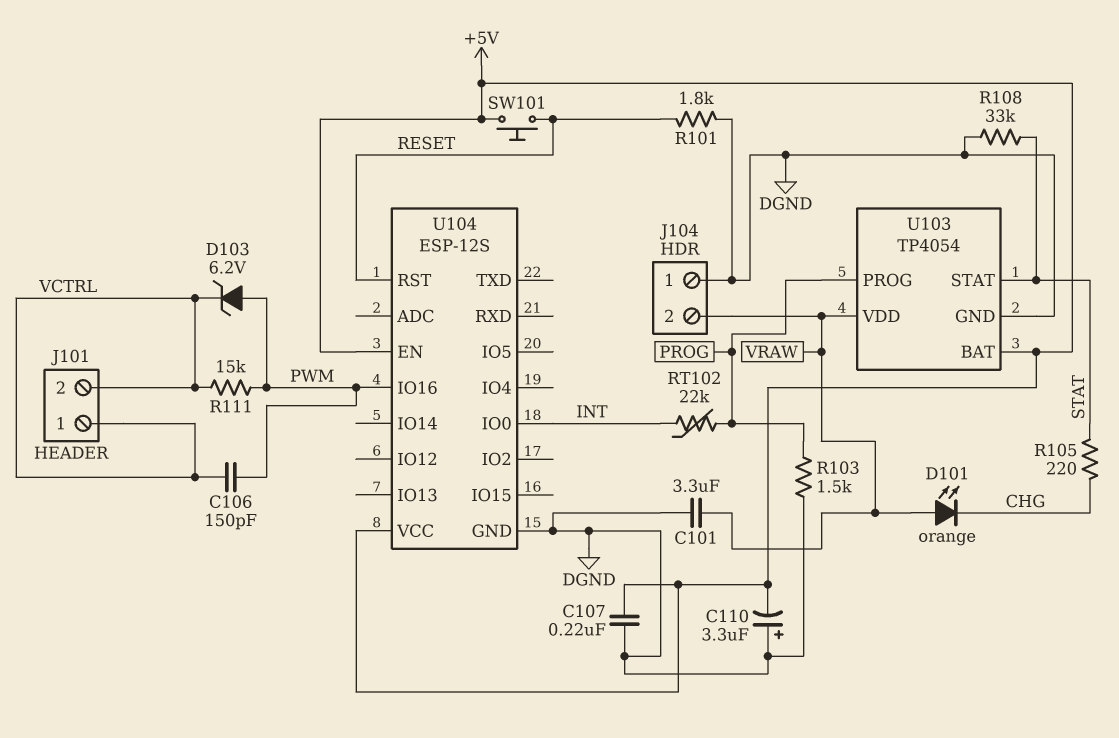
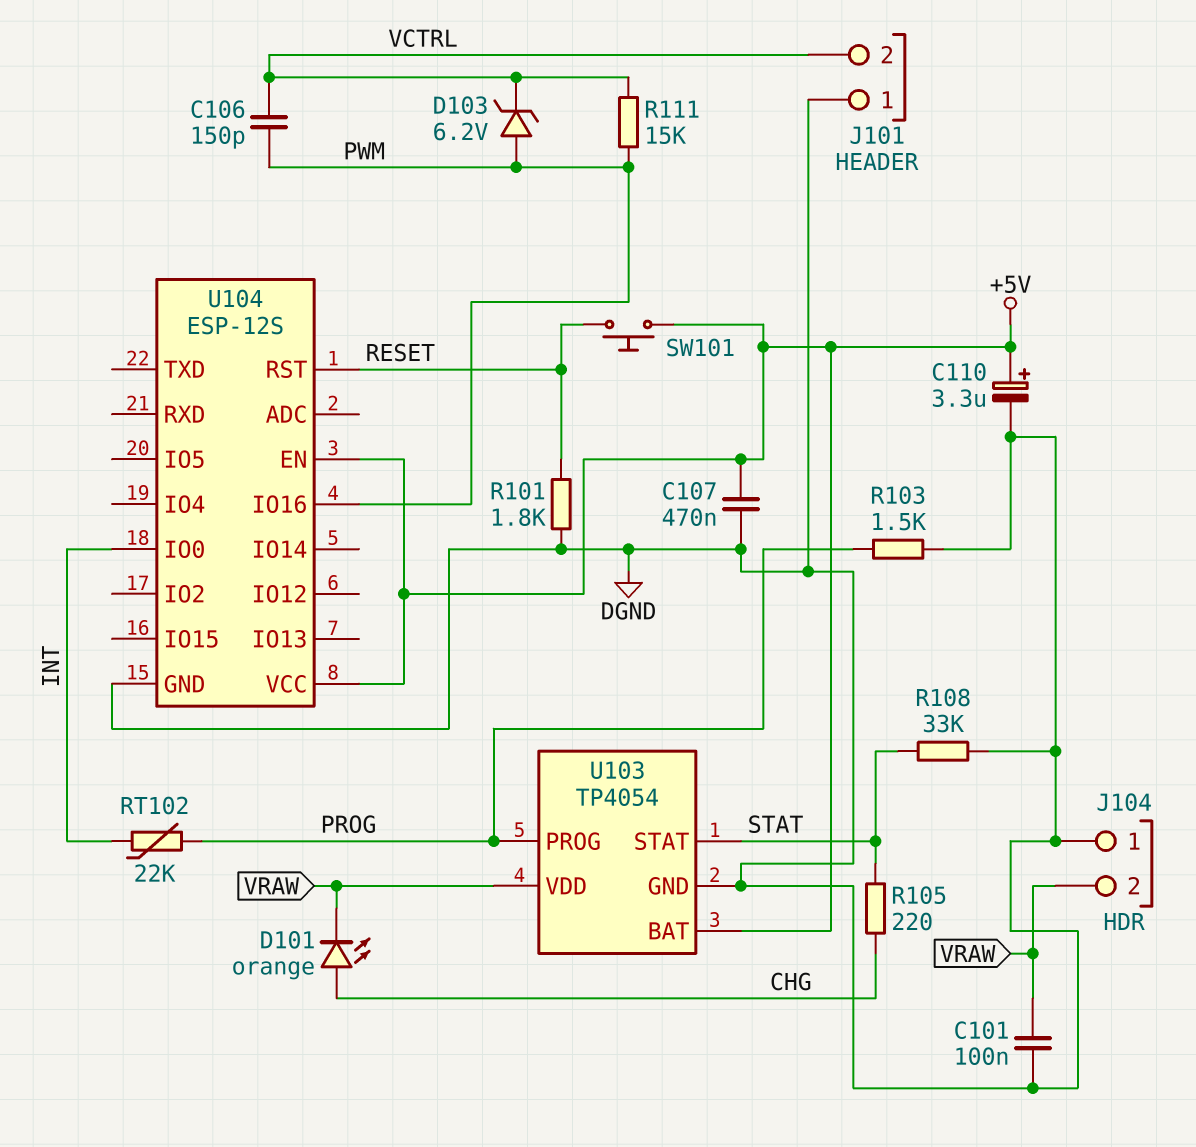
C101: 3.3uF (DGND, VRAW) -> 100nF (DGND, VRAW)
C107: 220nF (+5V, DGND) -> 470nF (+5V, DGND)
C110: 3.3uF (plus DGND, minus +5V) -> 3.3uF (plus +5V, minus DGND)
D101: LED orange (A VRAW, K CHG) -> LED orange (A CHG, K VRAW)
J101 pin 1: VCTRL -> DGND

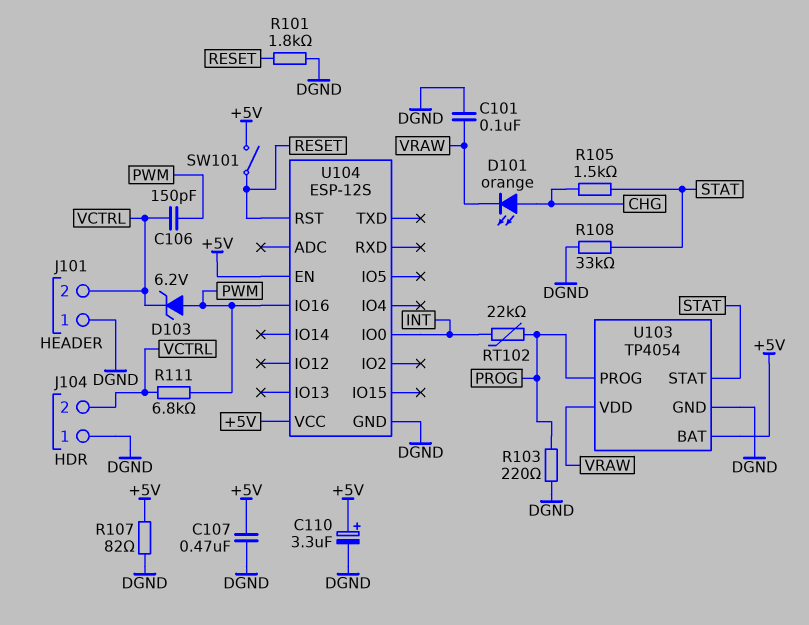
J104 pin 2: VRAW -> VCTRL
R103: 1.5k (DGND, PROG) -> 220 (DGND, PROG)
R105: 220 (CHG, STAT) -> 1.5k (CHG, STAT)
R107: none -> 82 (+5V, DGND)
R111: 15k (PWM, VCTRL) -> 6.8k (PWM, VCTRL)
SW101: button (+5V, RESET) -> switch (+5V, RESET)

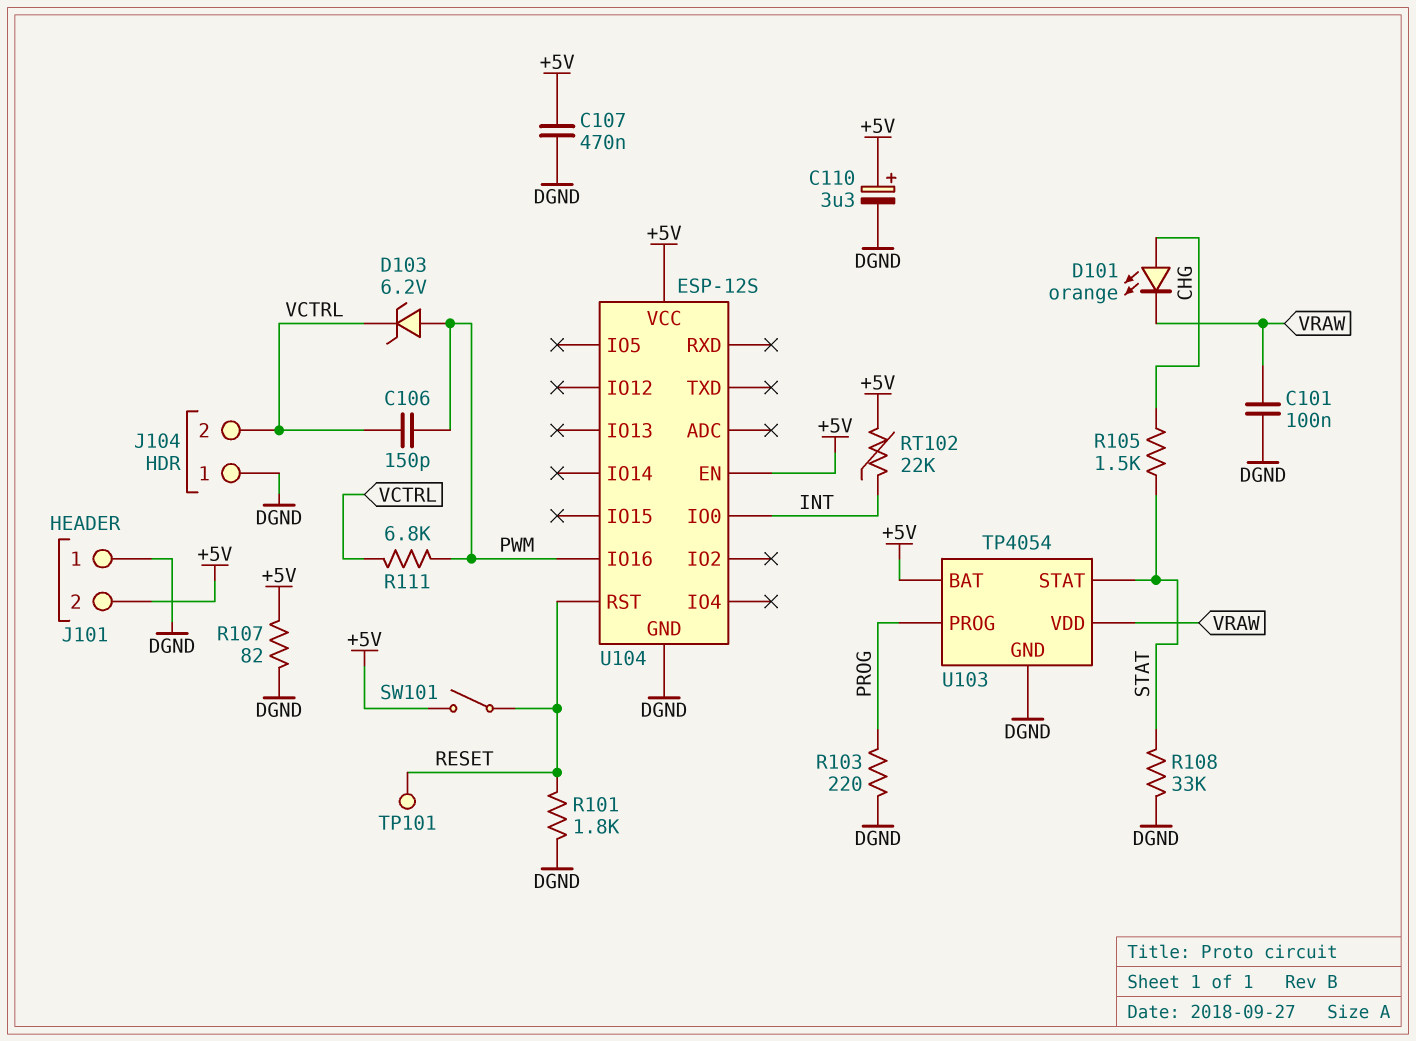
J101 pin 2: VCTRL -> +5V
RT102: 22k (INT, PROG) -> 22k (+5V, INT)
TP101: none -> test point (RESET)

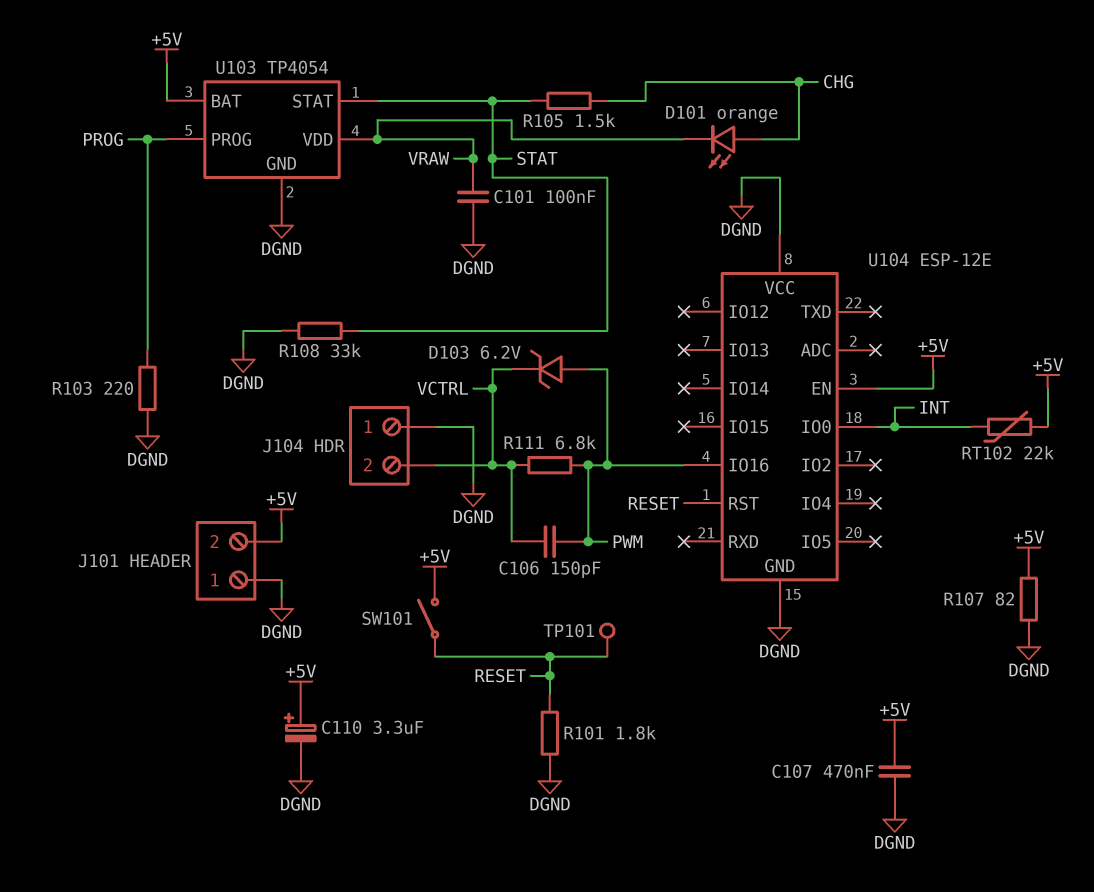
U104: ESP-12S -> ESP-12E
U104 pin VCC: +5V -> DGND

